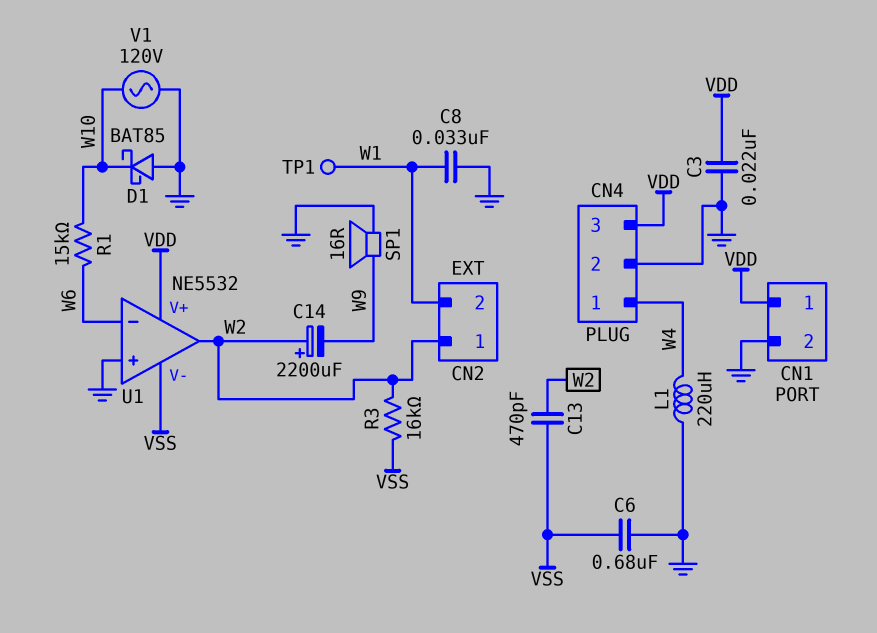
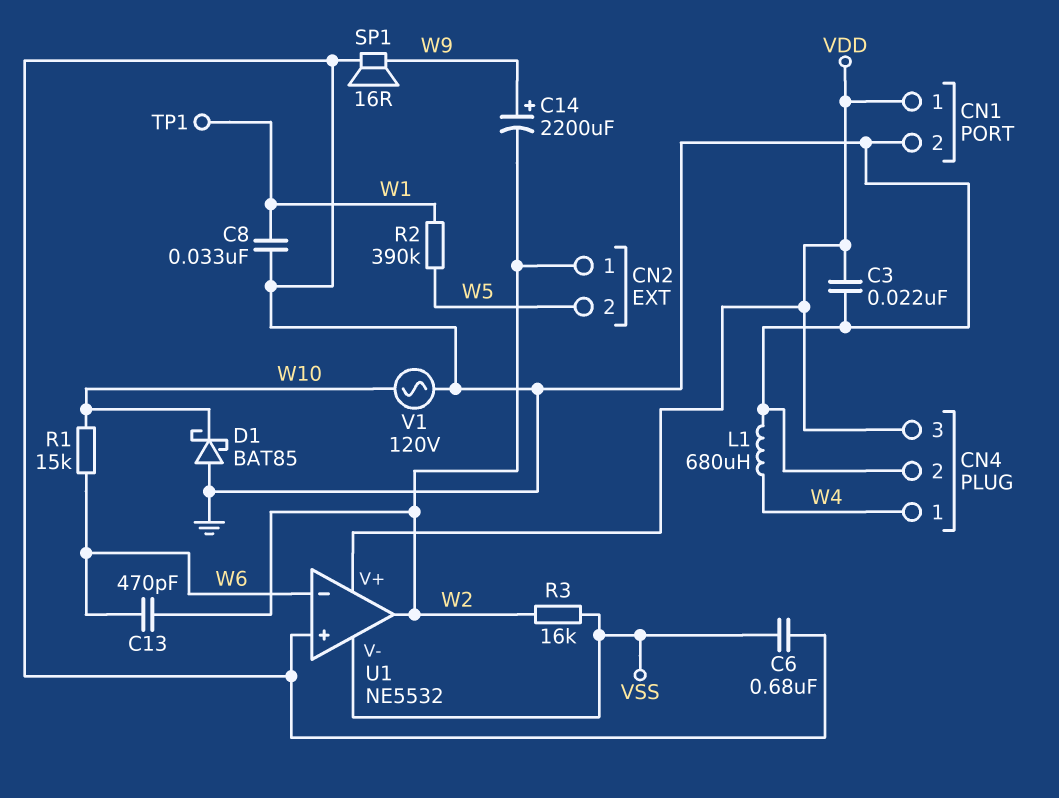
C13: 470pF (VSS, W2) -> 470pF (W2, W6)
C14: 2200uF (plus W2, minus W9) -> 2200uF (plus W9, minus W2)
CN2 pin 2: W1 -> W5
L1: 220uH (GND, W4) -> 680uH (GND, W4)
R2: none -> 390k (W1, W5)

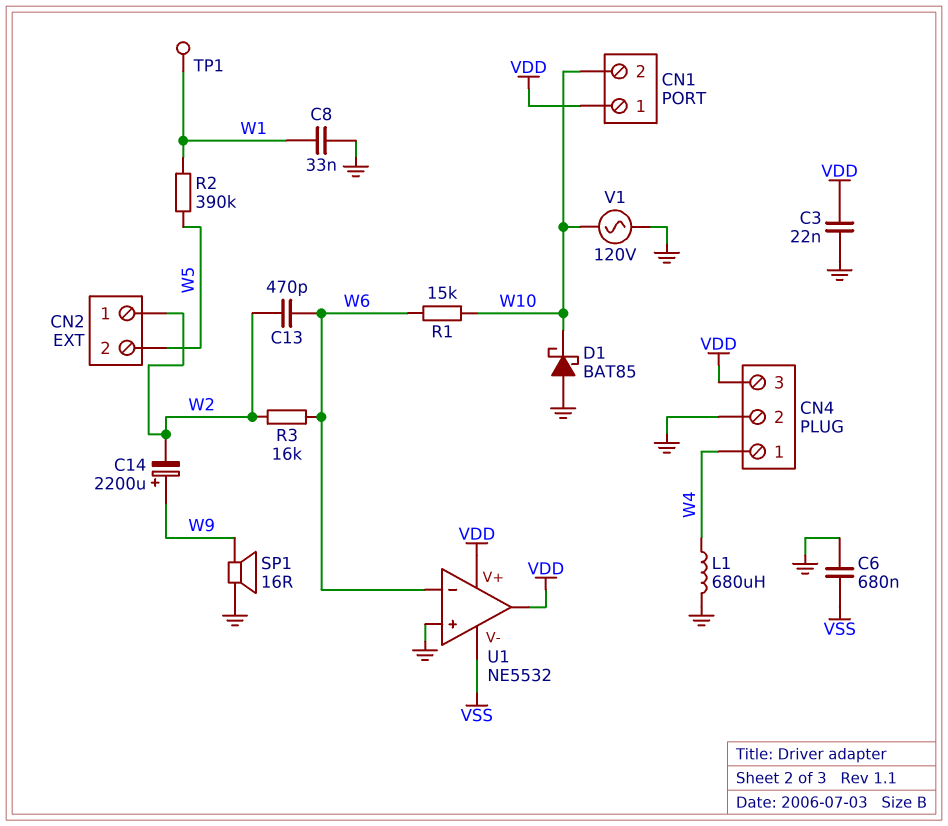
CN1 pin 2: GND -> W10
R3: 16k (VSS, W2) -> 16k (W2, W6)
U1 pin out: W2 -> VDD

